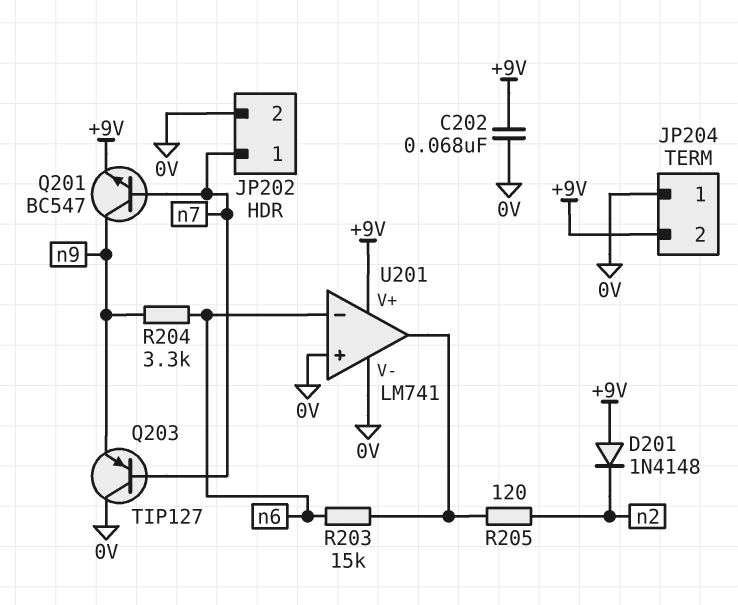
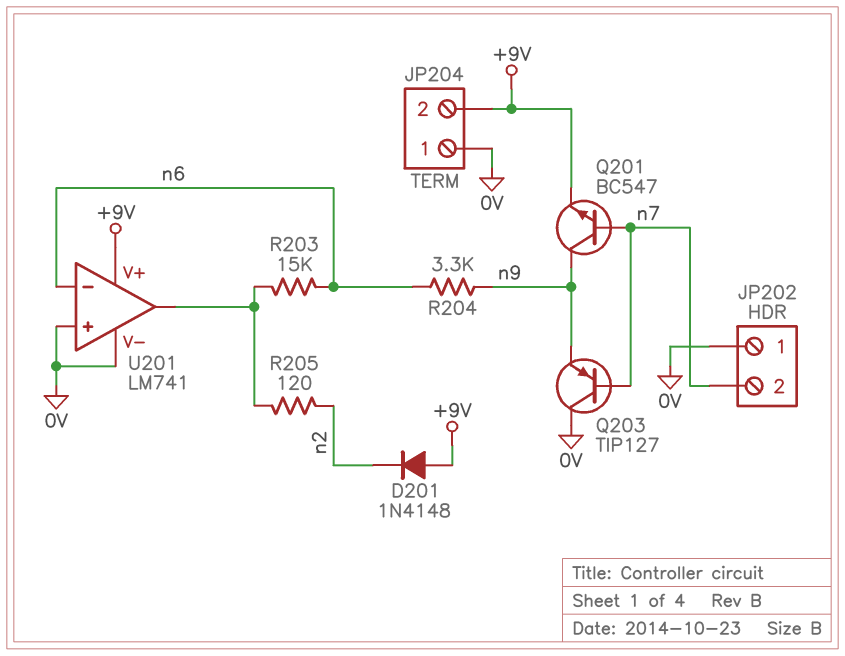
C202: 68nF (+9V, 0V) -> none
JP202 pin 1: n7 -> 0V
JP202 pin 2: 0V -> n7

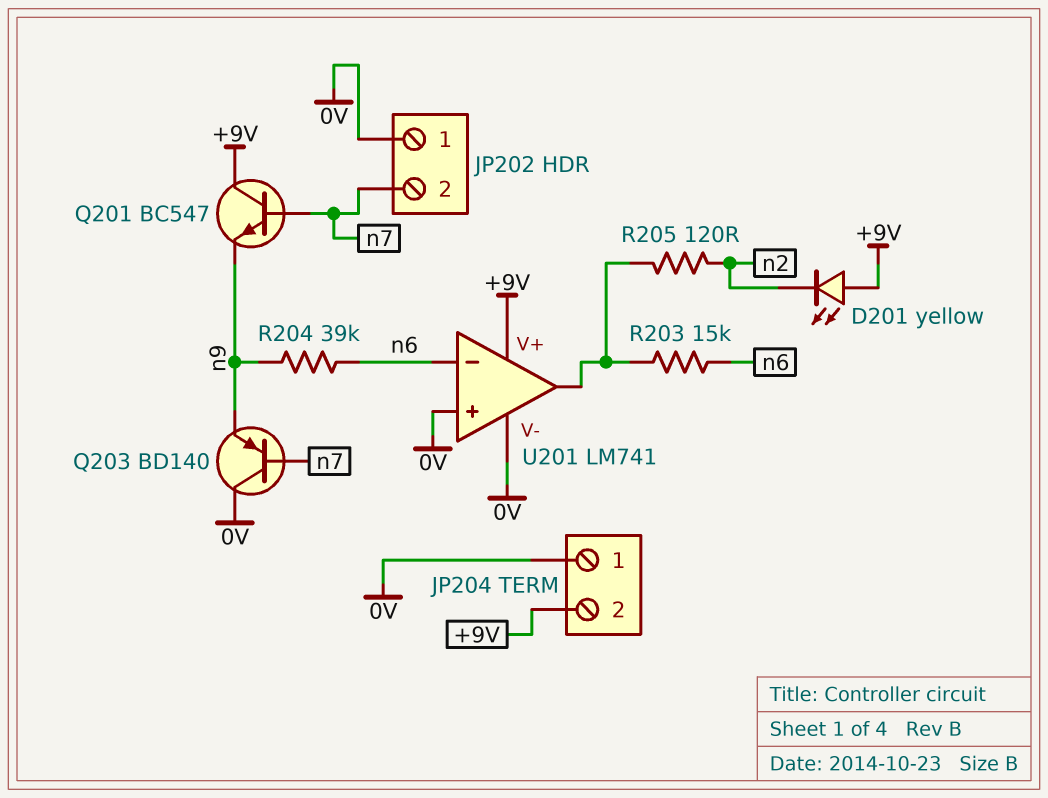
D201: diode 1N4148 (A +9V, K n2) -> LED yellow (A +9V, K n2)
Q201: NPN BC547 (B n7, C n9, E +9V) -> NPN BC547 (B n7, C +9V, E n9)
Q203: PNP TIP127 (B n7, C 0V, E n9) -> PNP BD140 (B n7, C 0V, E n9)
R204: 3.3k (n6, n9) -> 39k (n6, n9)

